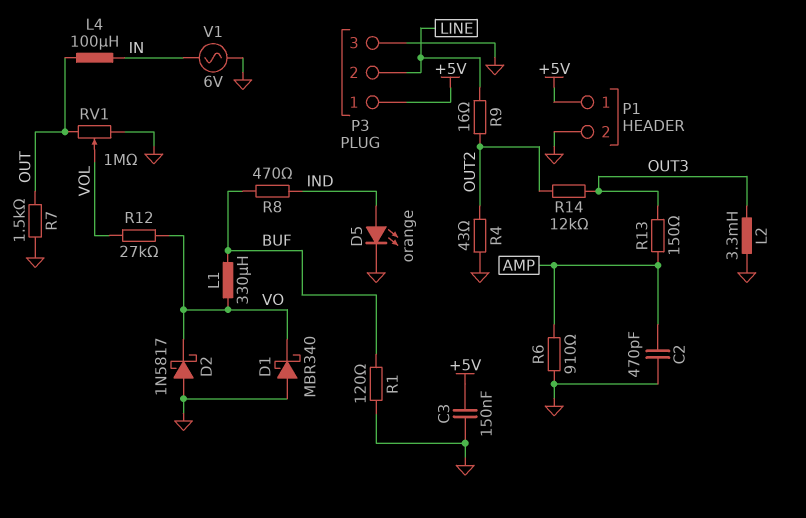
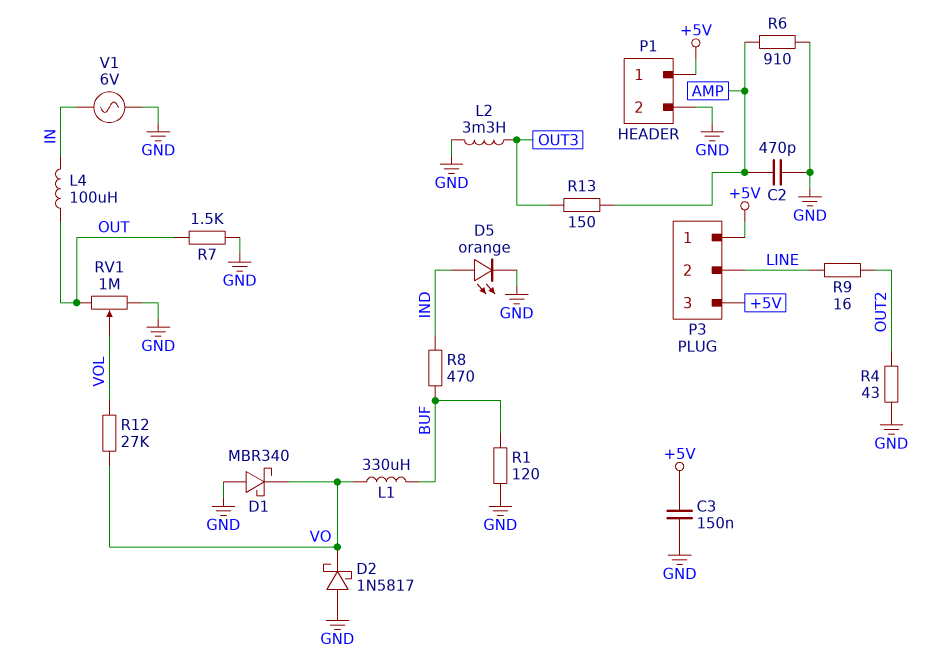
P3 pin 3: GND -> +5V
R14: 12k (OUT2, OUT3) -> none

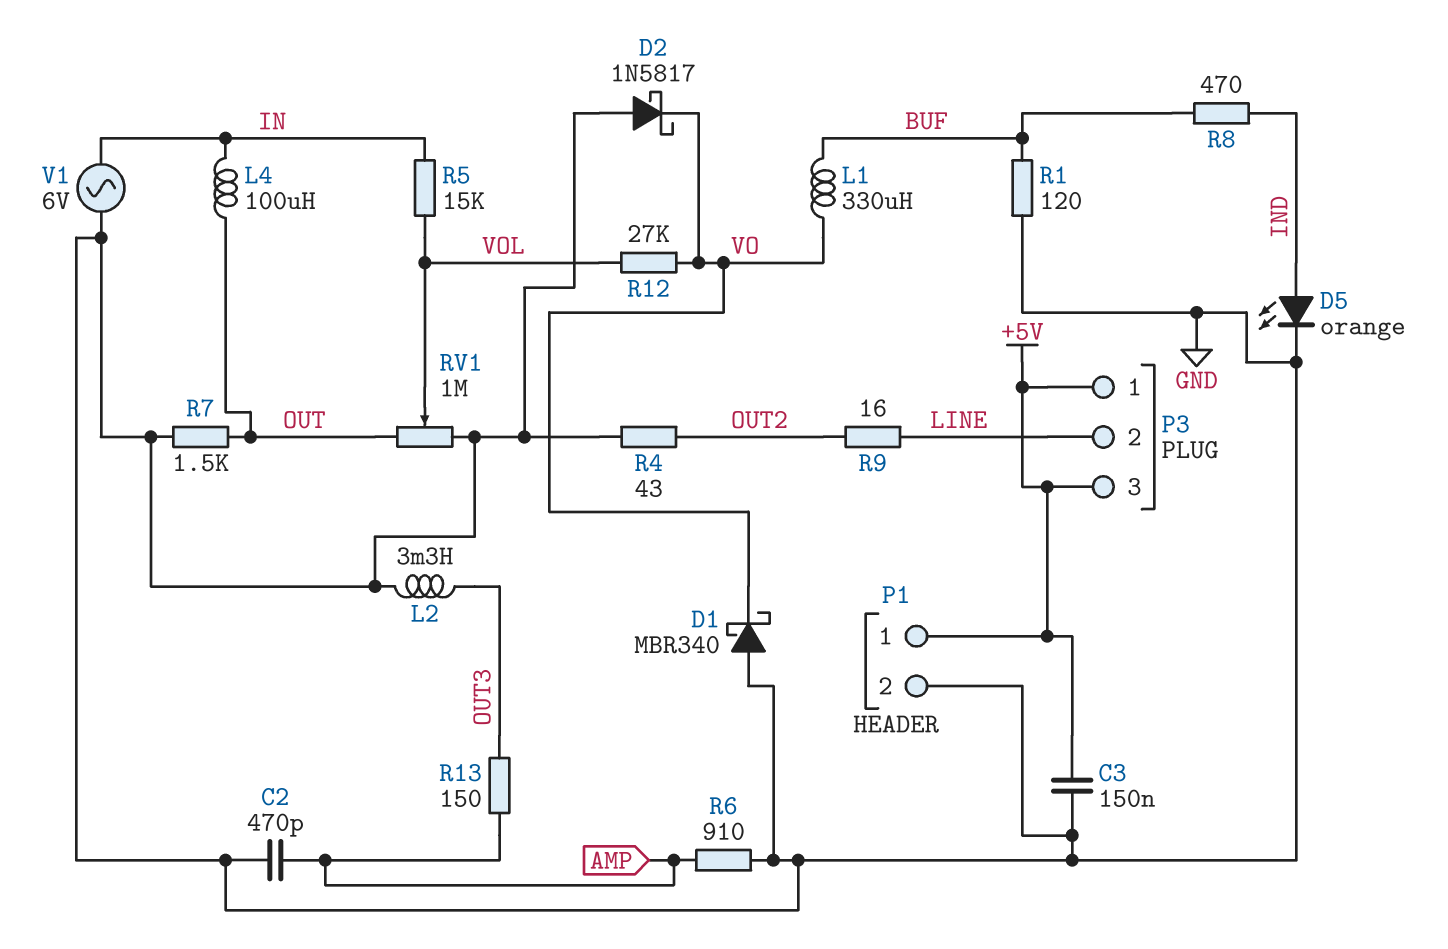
R5: none -> 15k (IN, VOL)

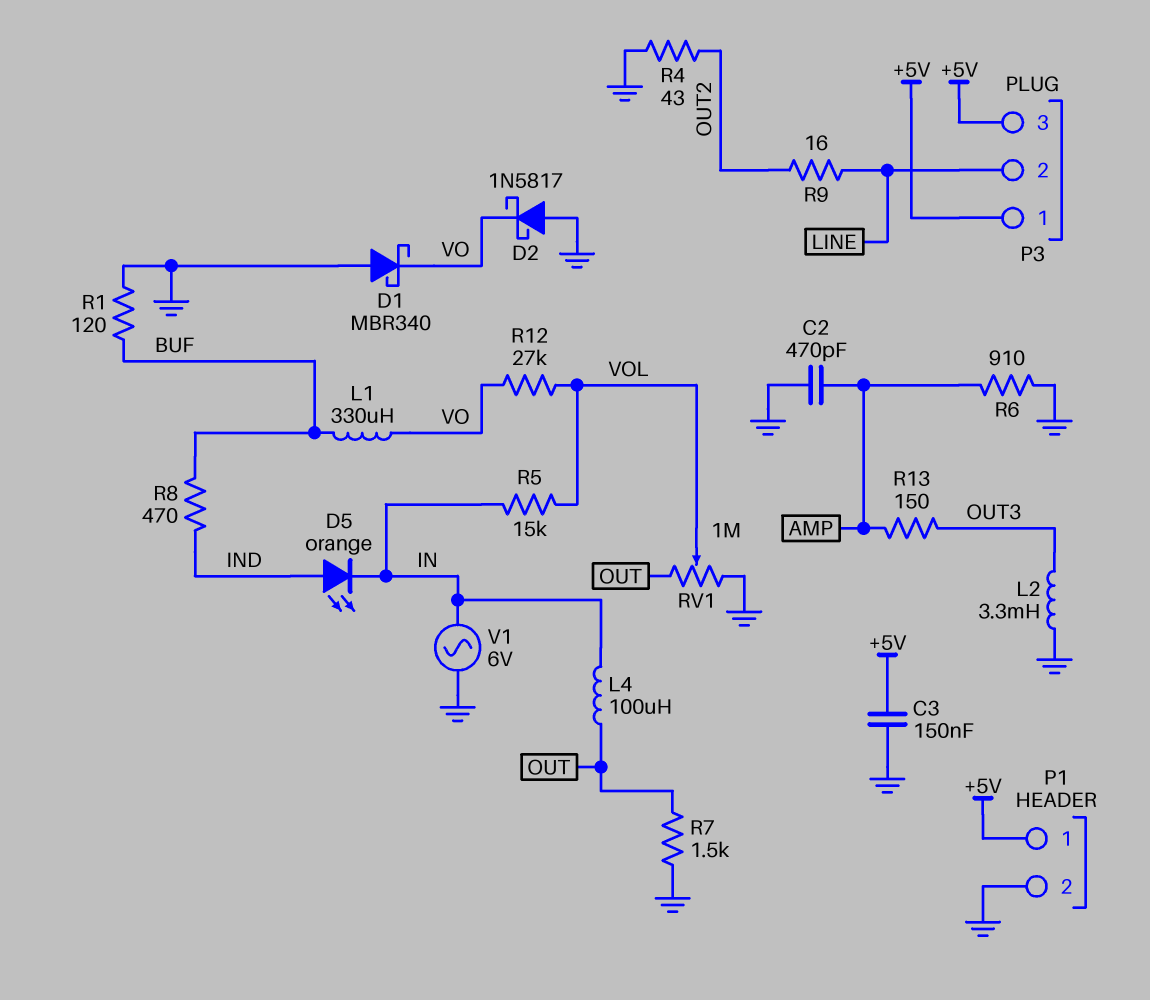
D5: LED orange (A IND, K GND) -> LED orange (A IND, K IN)

